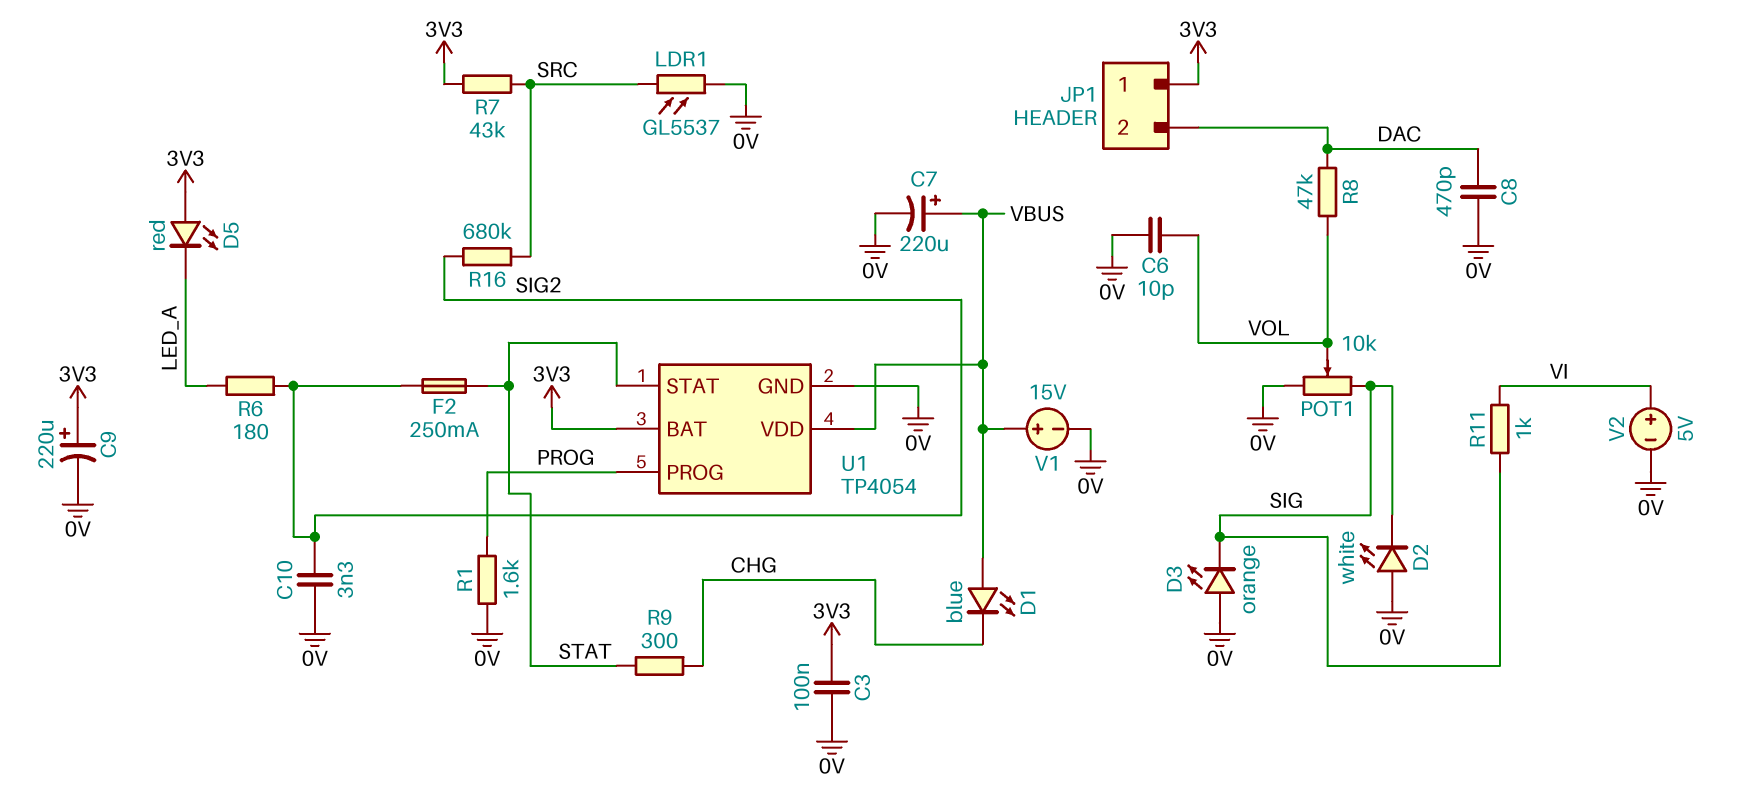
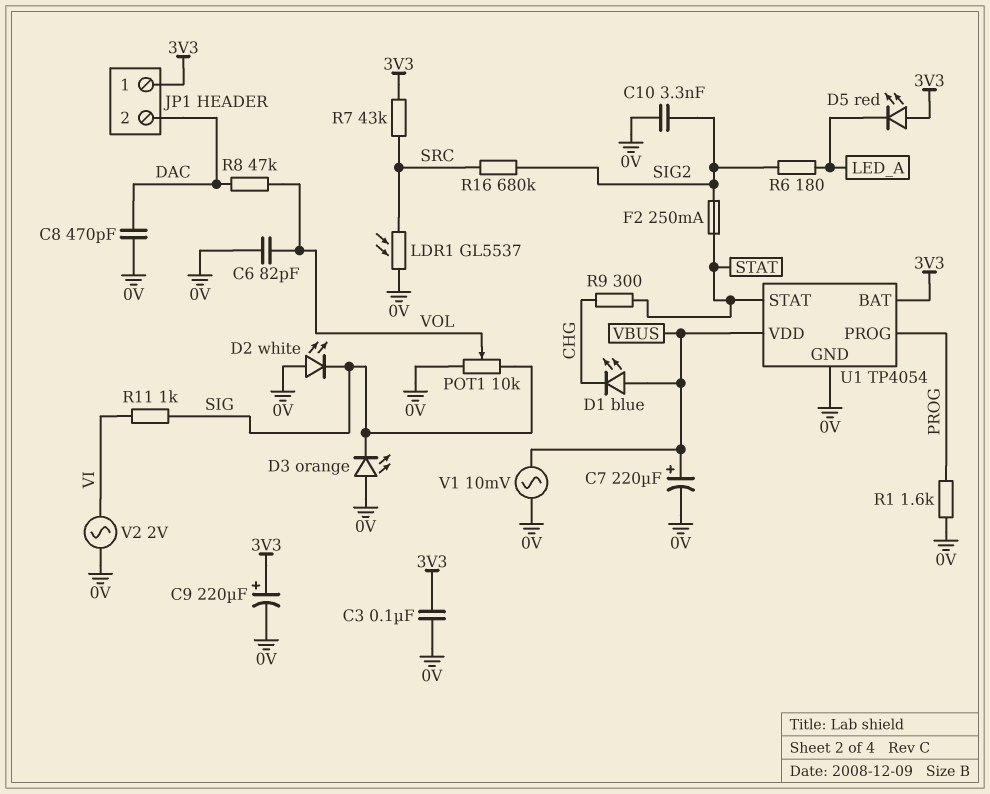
C6: 10pF (0V, VOL) -> 82pF (0V, VOL)
V1: 15V (plus VBUS, minus 0V) -> AC 10mV (0V, VBUS)
V2: 5V (plus VI, minus 0V) -> AC 2V (0V, VI)

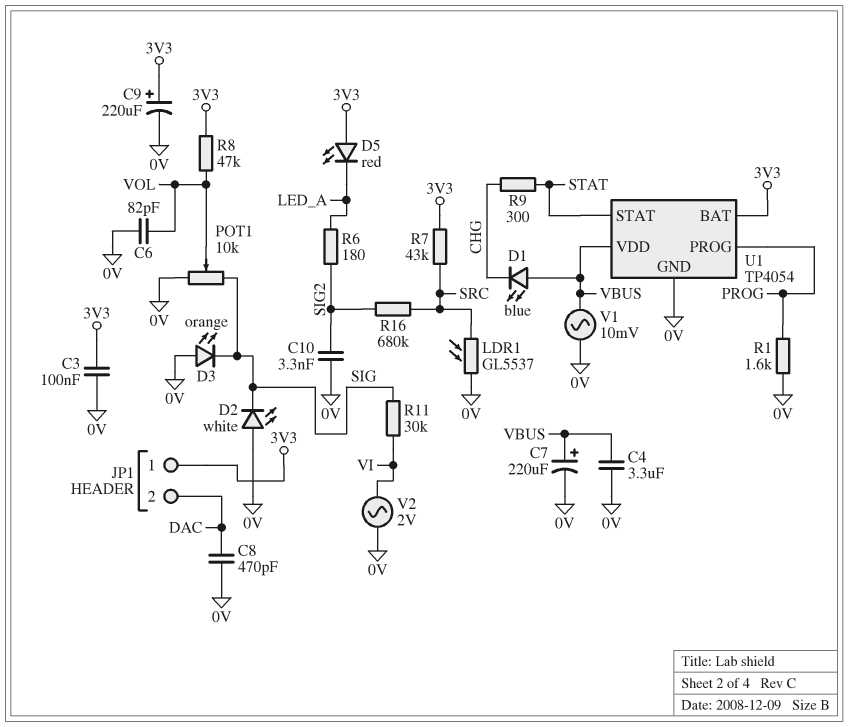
C4: none -> 3.3uF (0V, VBUS)
F2: 250mA (SIG2, STAT) -> none
R8: 47k (DAC, VOL) -> 47k (3V3, VOL)
R11: 1k (SIG, VI) -> 30k (SIG, VI)

